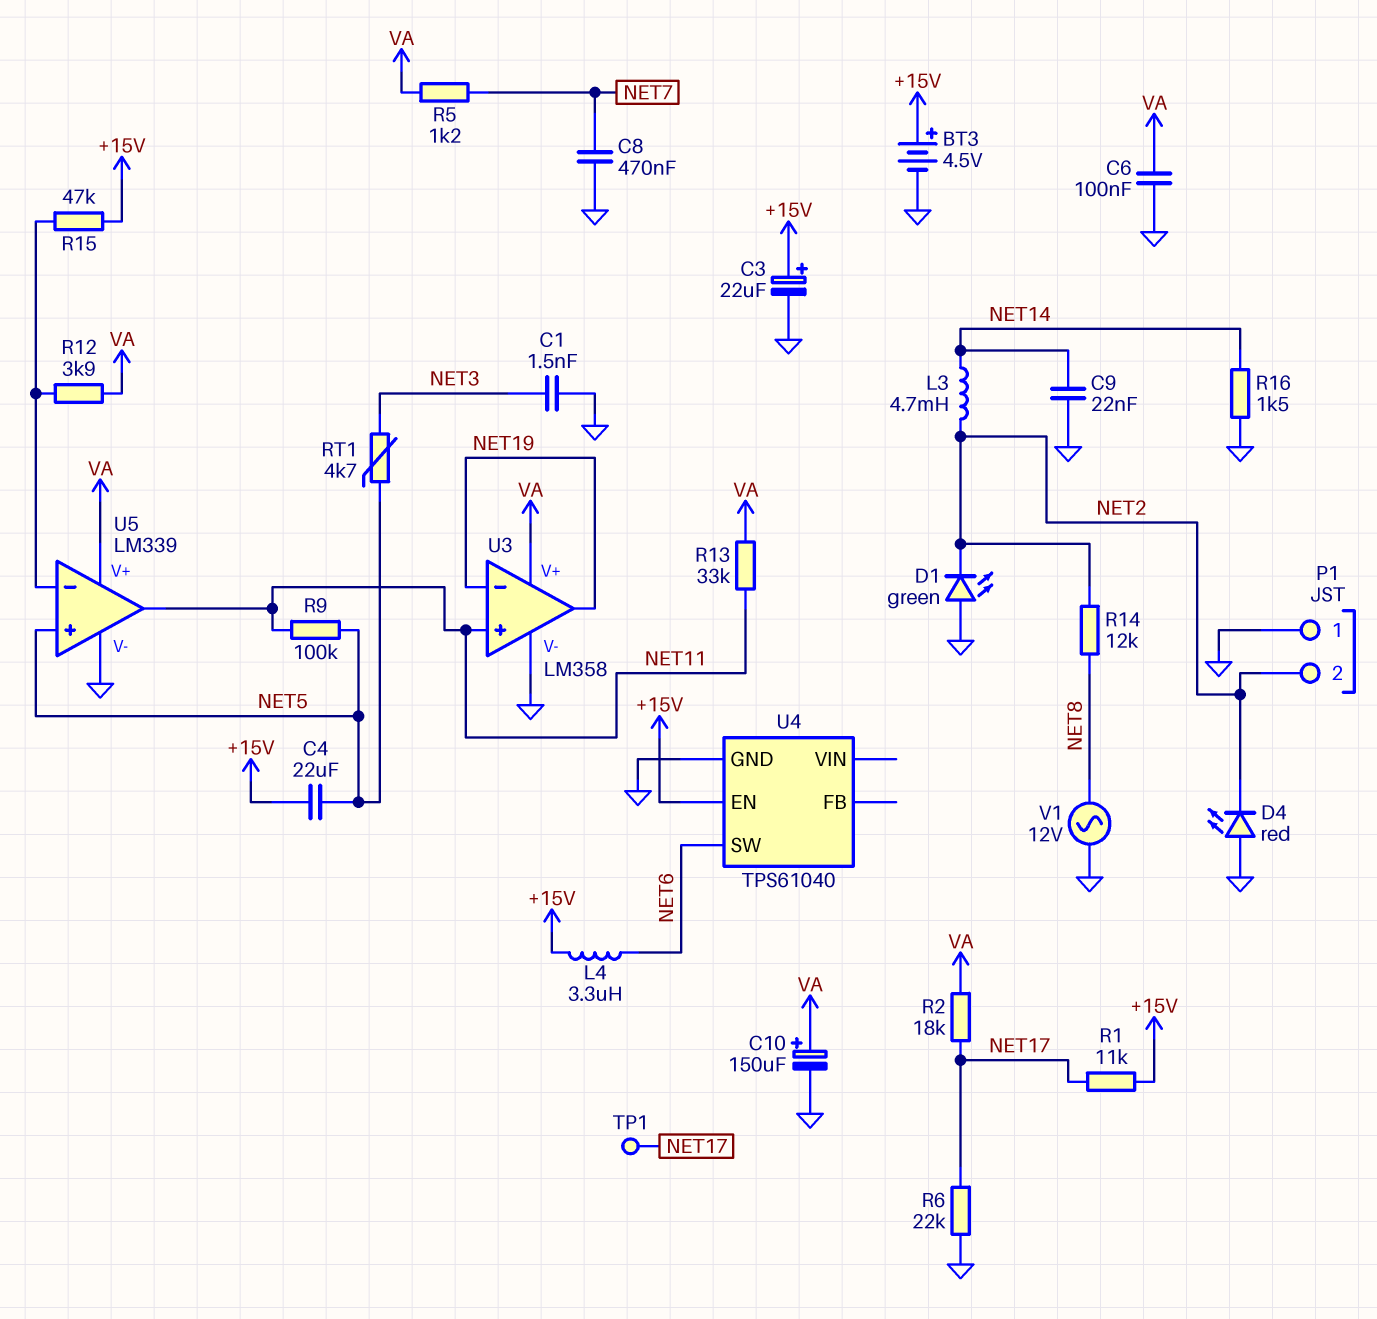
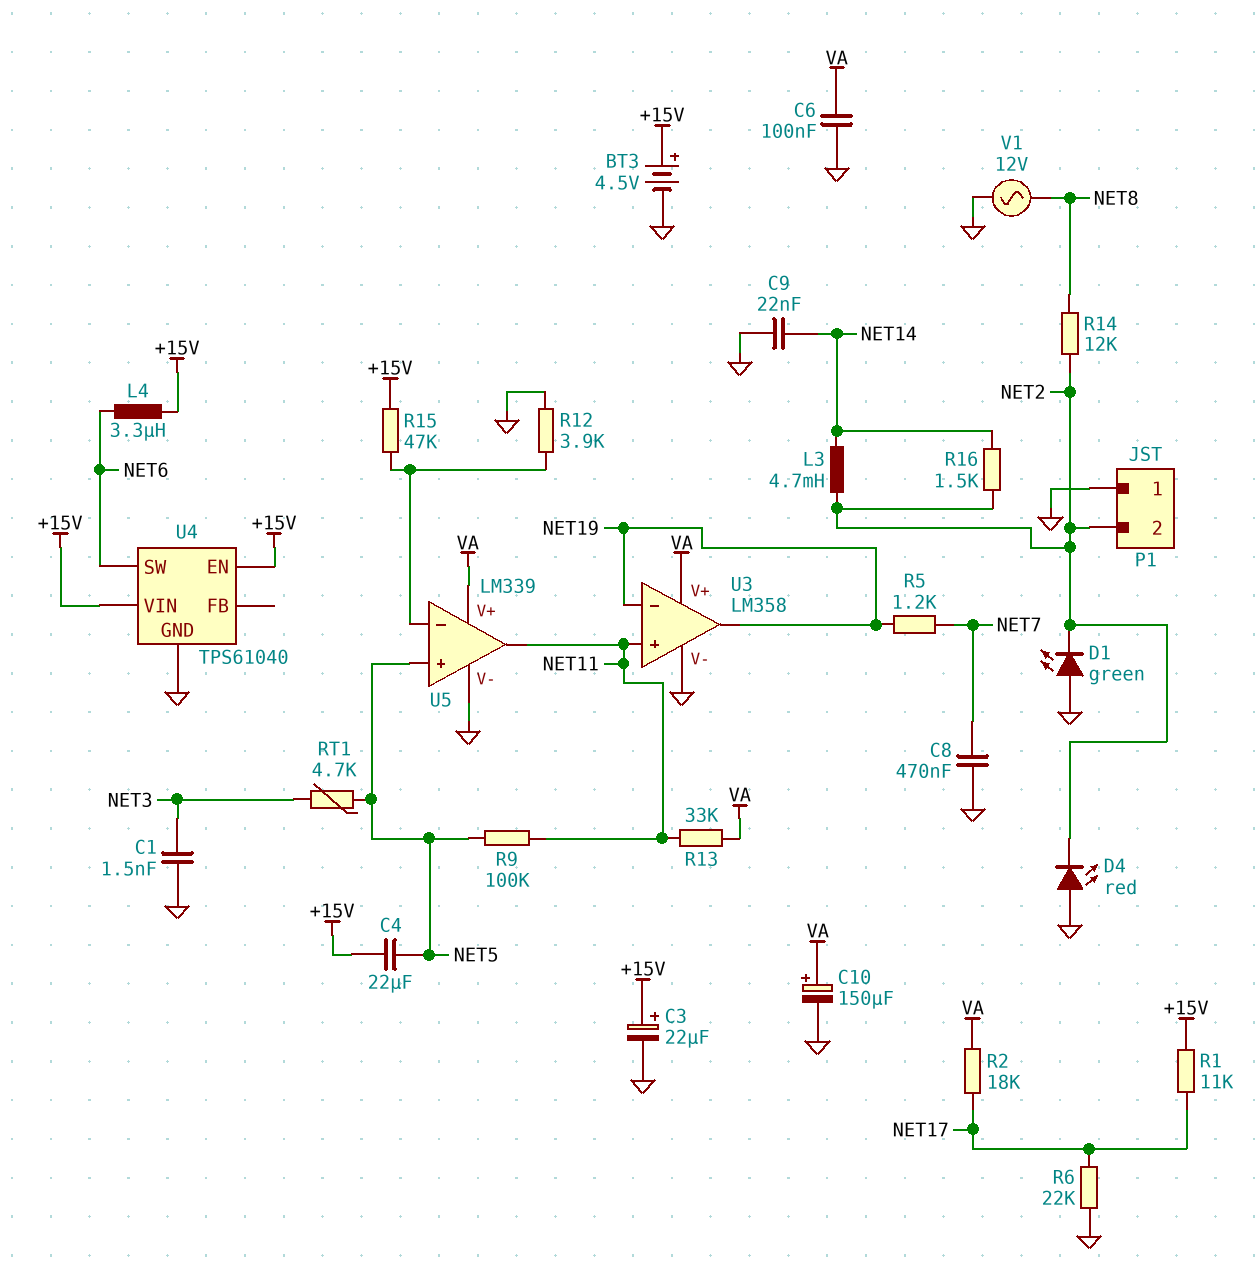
R5: 1.2k (NET7, VA) -> 1.2k (NET7, NET19)
R12: 3.9k (U5/in-, VA) -> 3.9k (GND, U5/in-)
R16: 1.5k (GND, NET14) -> 1.5k (NET2, NET14)
TP1: test point (NET17) -> none
U4 pin VIN: none -> +15V

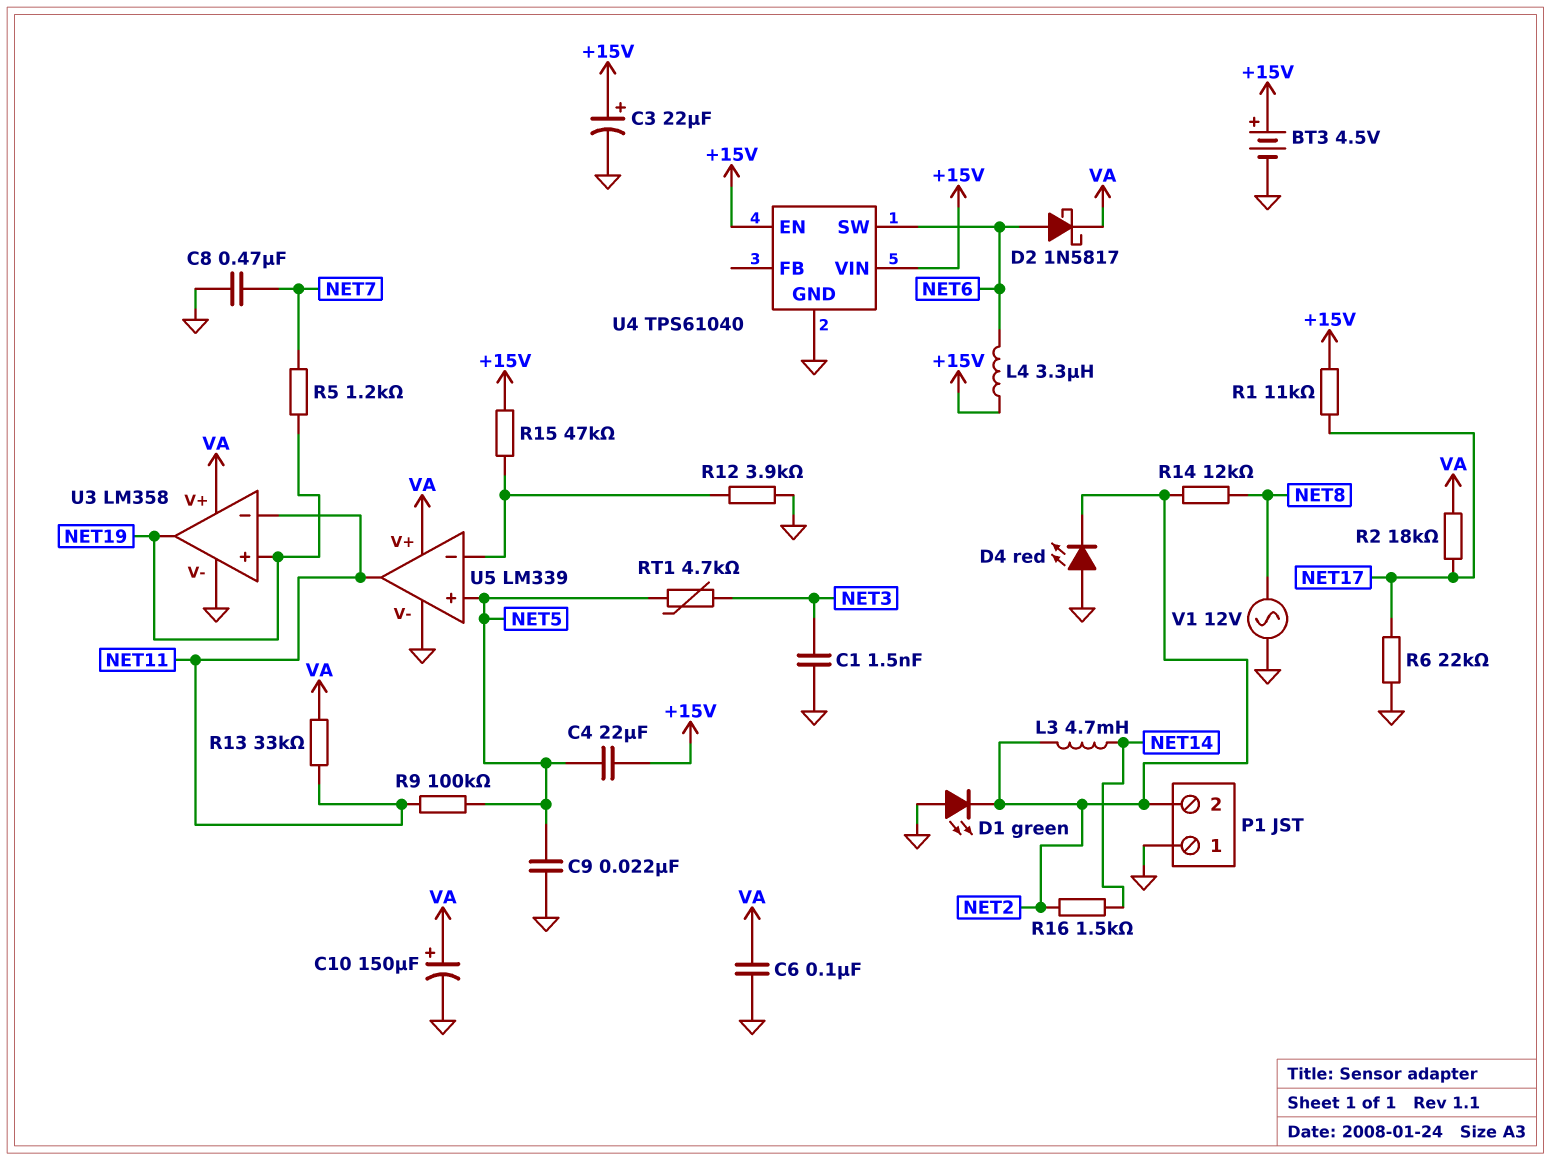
C9: 22nF (GND, NET14) -> 22nF (GND, NET5)
D2: none -> schottky 1N5817 (A NET6, K VA)
U3 pin in+: NET11 -> NET19
U3 pin in-: NET19 -> NET11

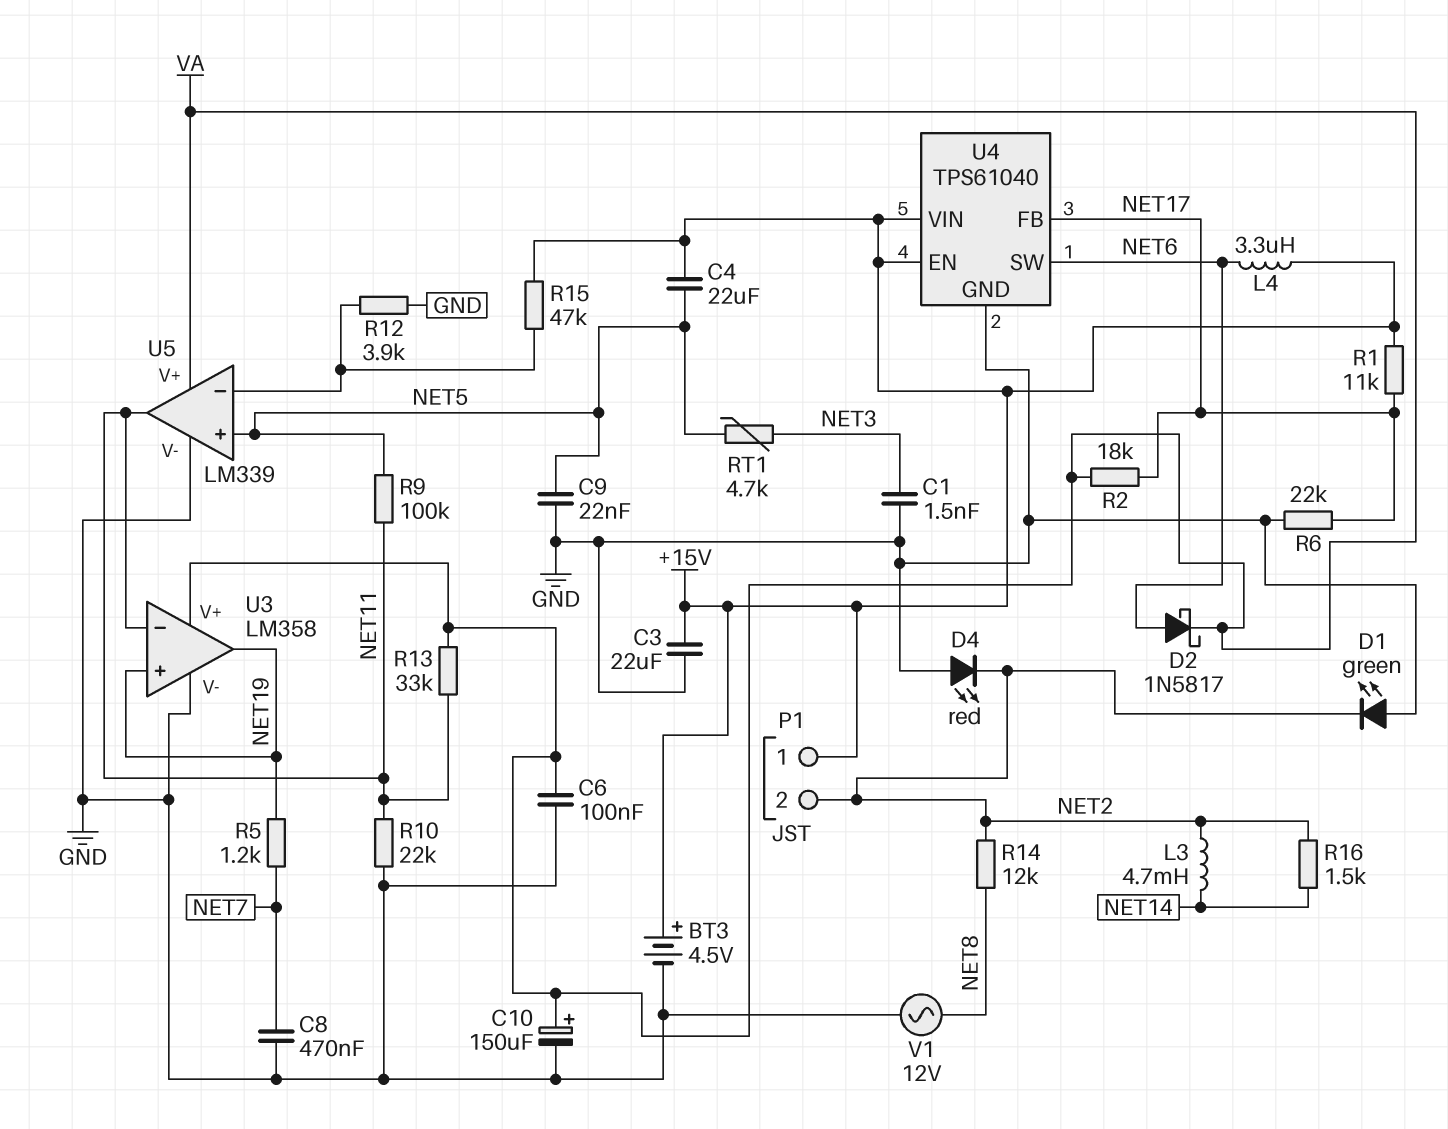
C3: 22uF (plus +15V, minus GND) -> 22uF (+15V, GND)
P1 pin 1: GND -> +15V
R10: none -> 22k (GND, NET11)
U4 pin FB: none -> NET17

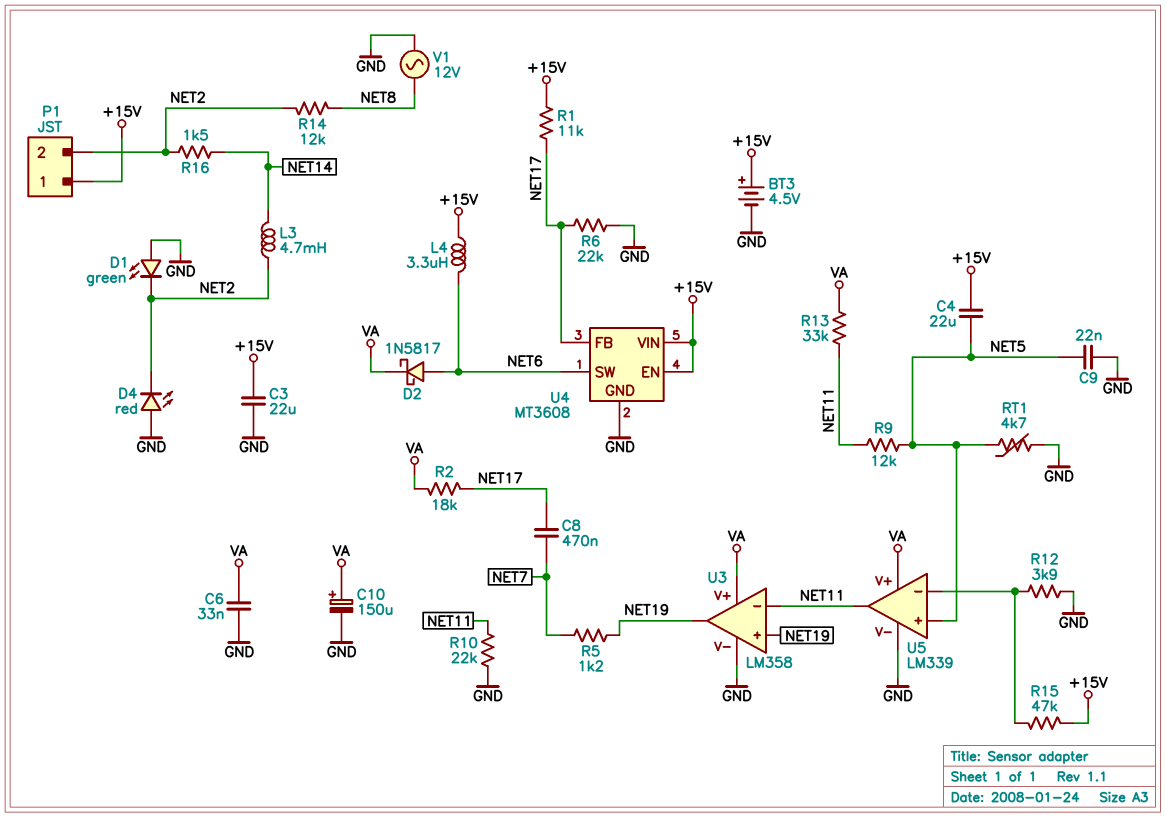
C1: 1.5nF (GND, NET3) -> none
C6: 100nF (GND, VA) -> 33nF (GND, VA)
C8: 470nF (GND, NET7) -> 470nF (NET7, NET17)
R9: 100k (NET5, NET11) -> 12k (NET5, NET11)
RT1: 4.7k (NET3, NET5) -> 4.7k (GND, NET5)
U4: TPS61040 -> MT3608

